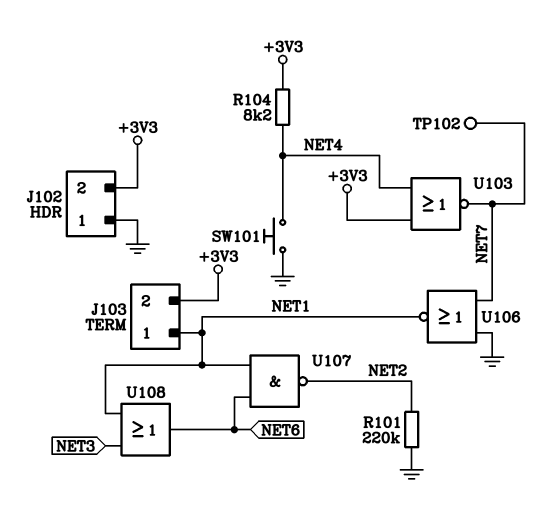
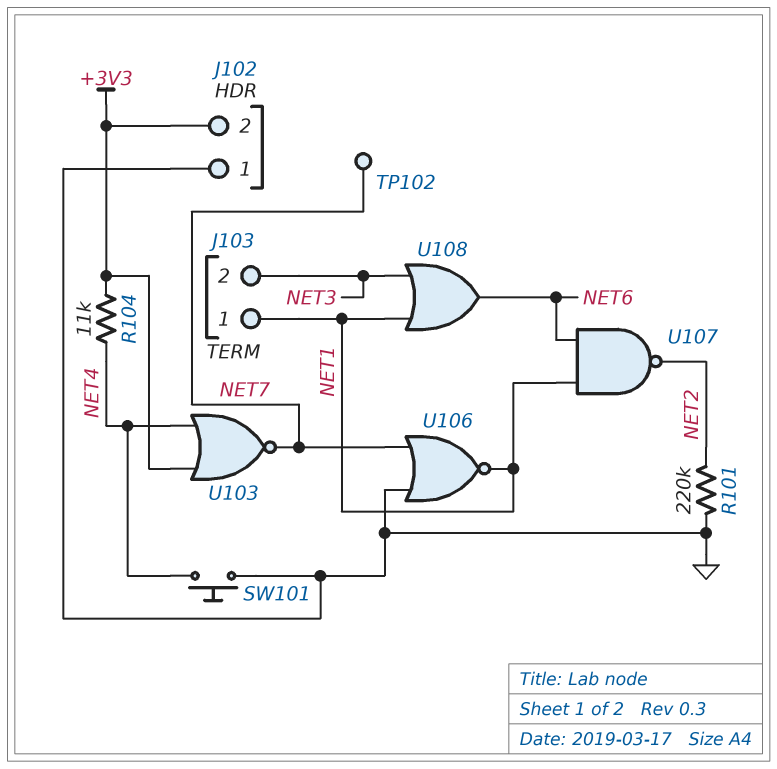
J103 pin 2: +3V3 -> NET3
R104: 8.2k (+3V3, NET4) -> 11k (+3V3, NET4)

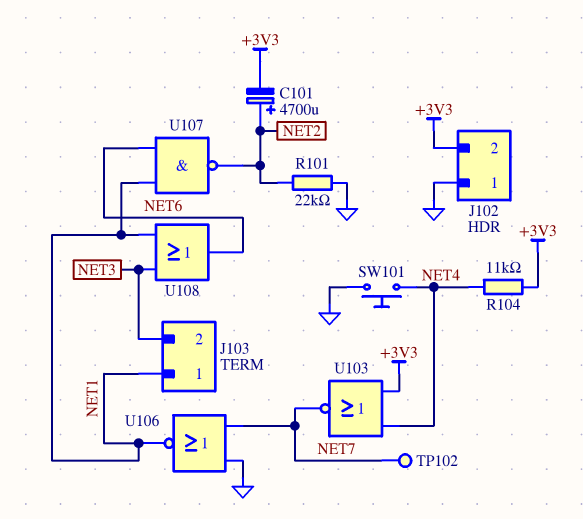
C101: none -> 4700uF (plus NET2, minus +3V3)
R101: 220k (GND, NET2) -> 22k (GND, NET2)

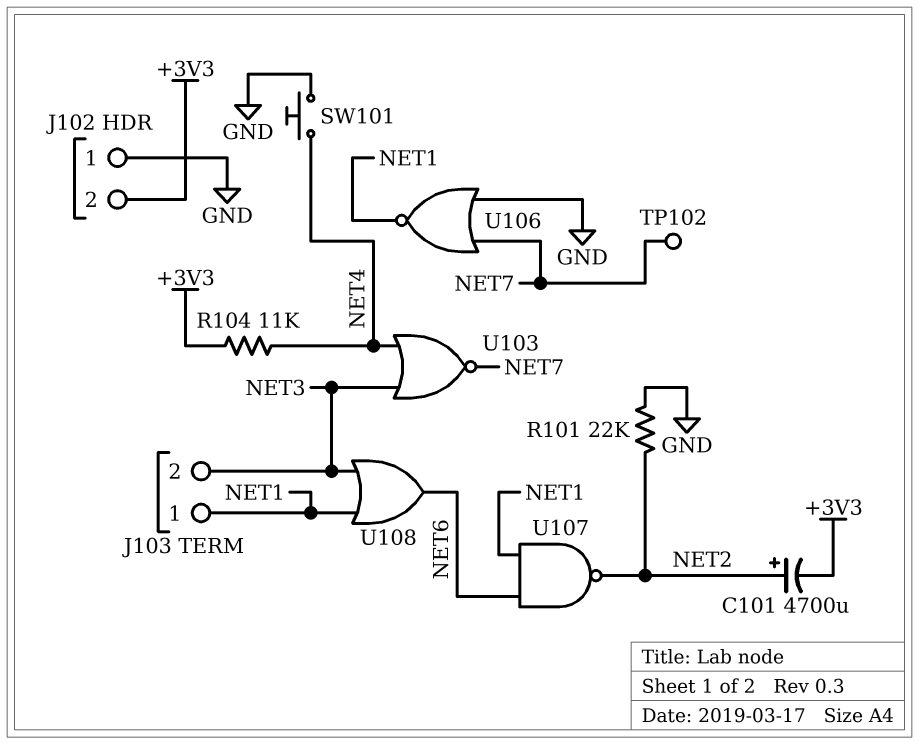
U103: NOR (in +3V3, in NET4, out NET7) -> NOR (in NET3, in NET4, out NET7)

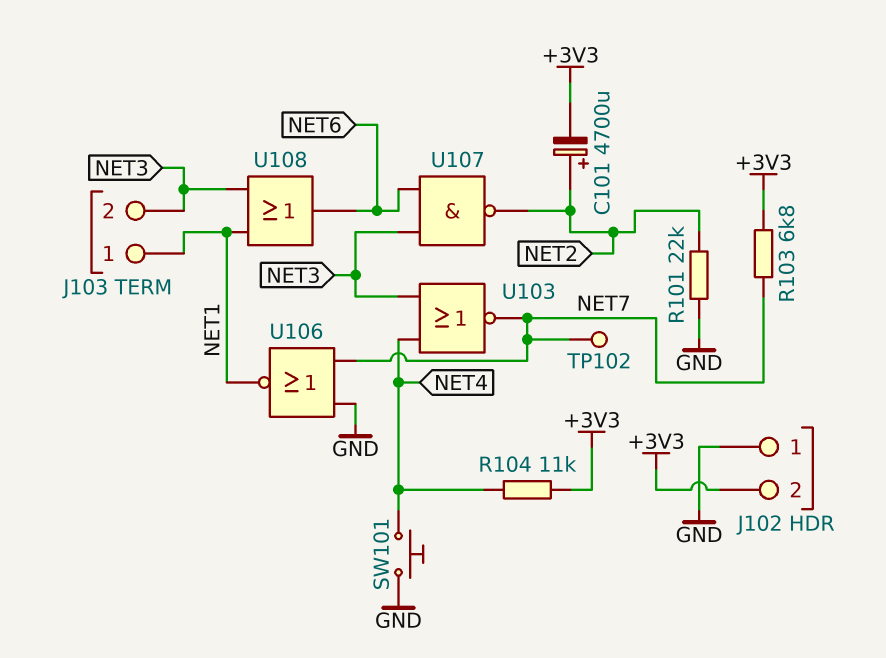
R103: none -> 6.8k (+3V3, NET7)
U107: NAND (in NET1, in NET6, out NET2) -> NAND (in NET3, in NET6, out NET2)

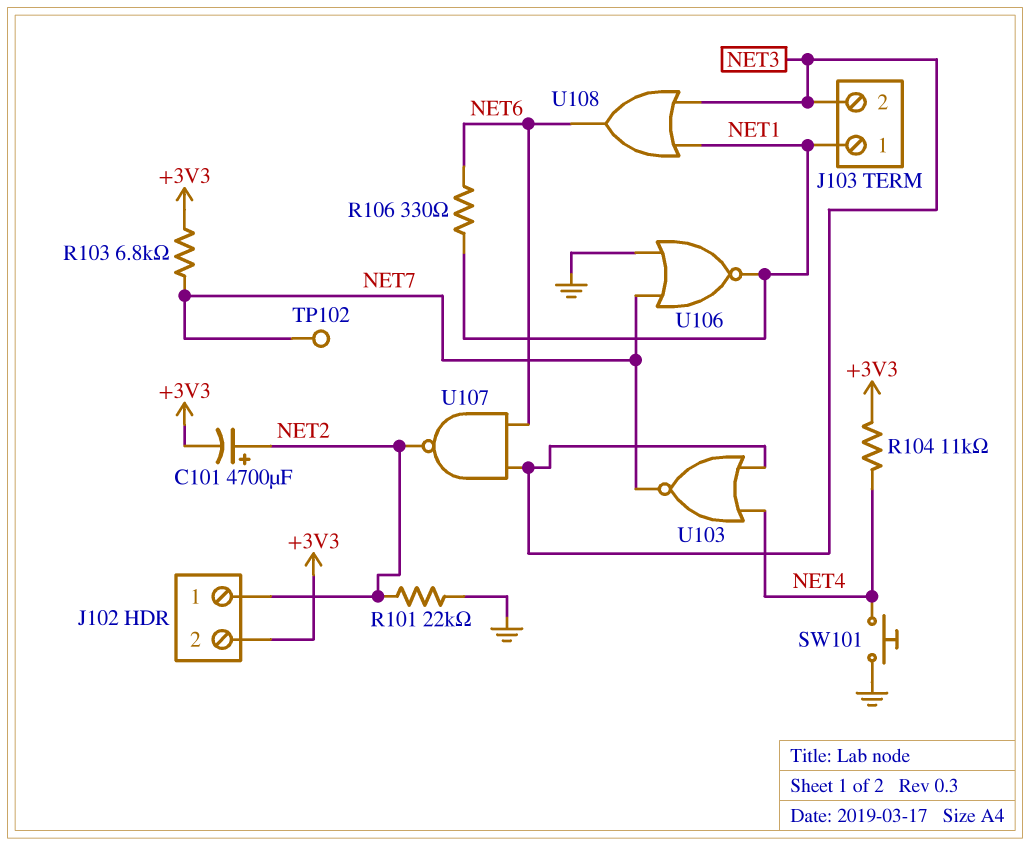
J102 pin 1: GND -> NET2
R106: none -> 330 (NET1, NET6)

